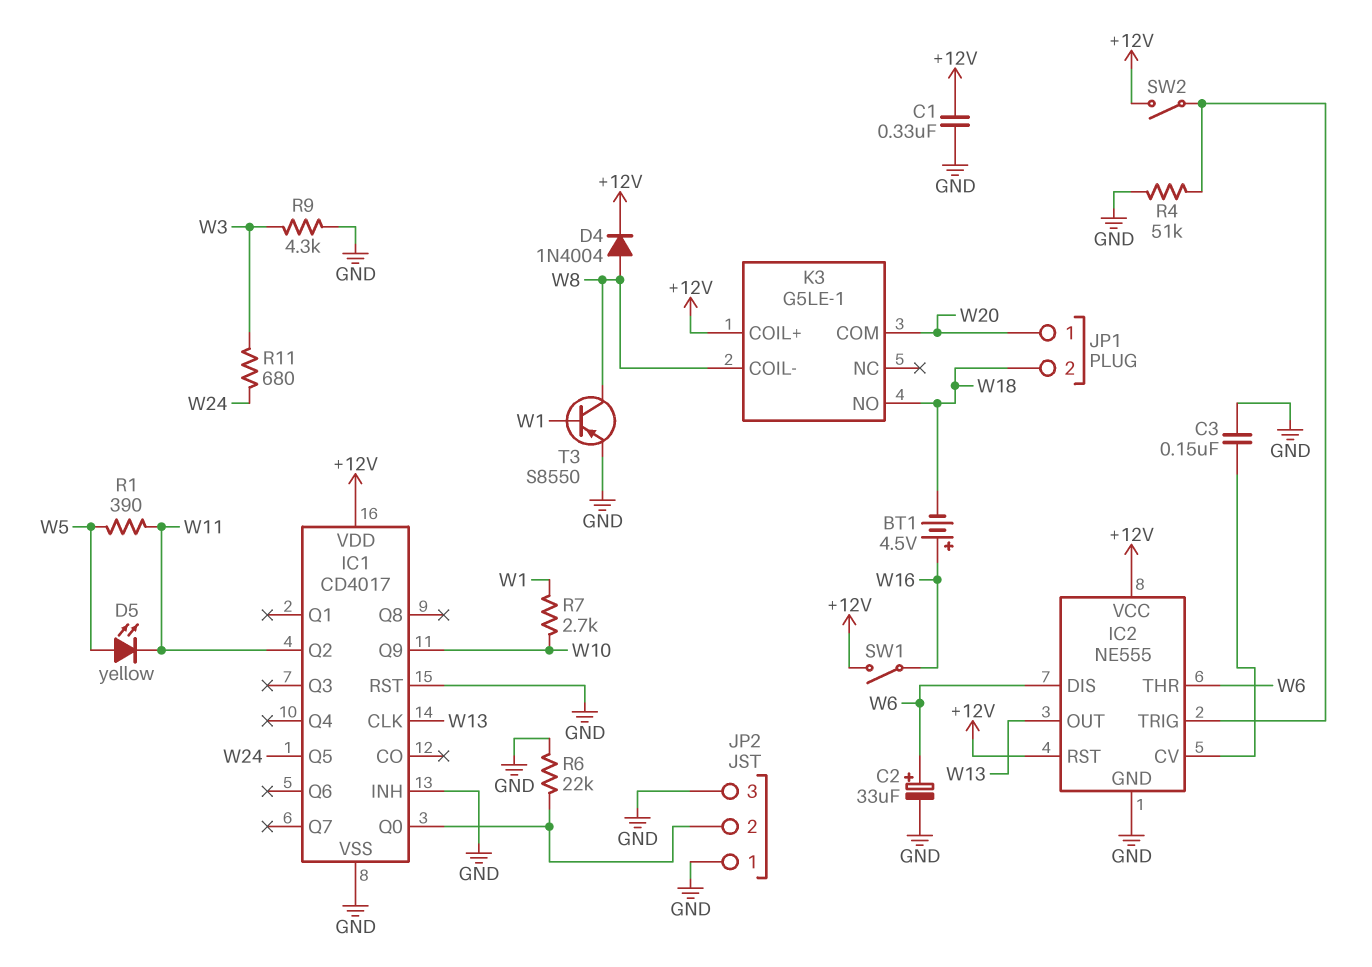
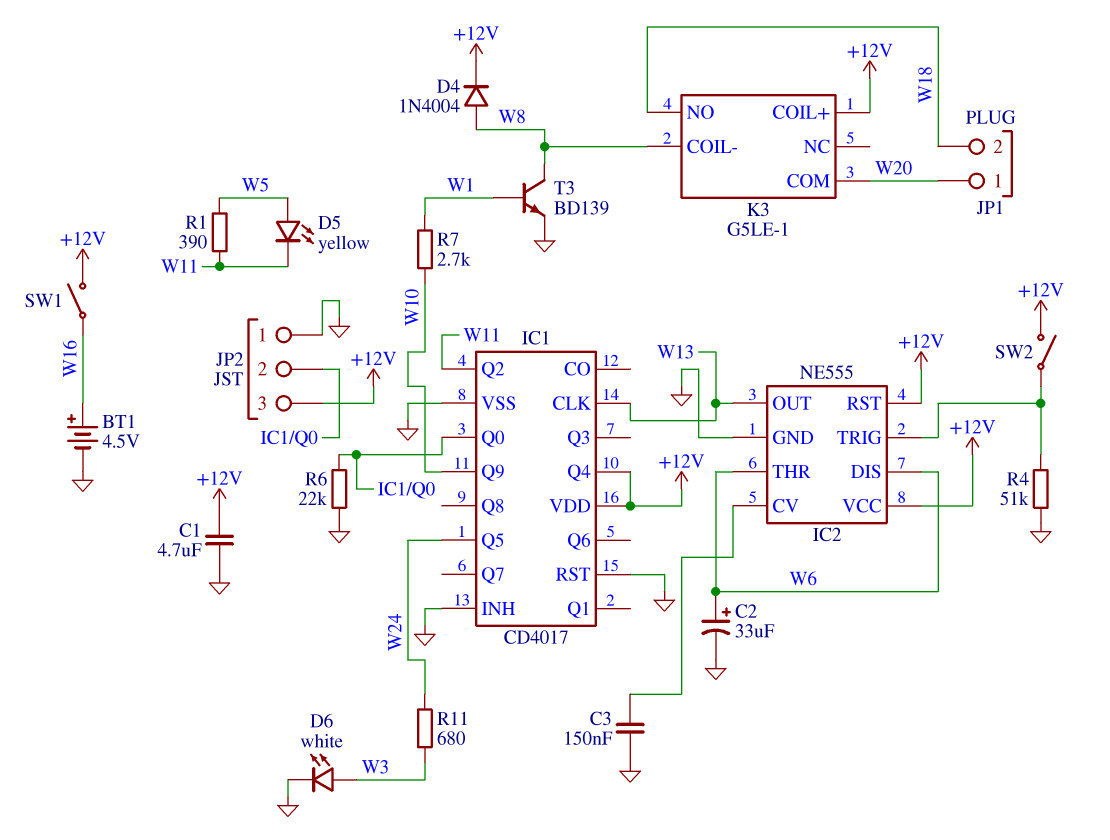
BT1: 4.5V (plus W16, minus W18) -> 4.5V (plus W16, minus GND)
C1: 330nF (+12V, GND) -> 4.7uF (+12V, GND)
D6: none -> LED white (A W3, K GND)
IC1 pin Q4: none -> +12V
JP2 pin 3: GND -> +12V
R9: 4.3k (GND, W3) -> none
T3: PNP S8550 (B W1, C W8, E GND) -> NPN BD139 (B W1, C W8, E GND)

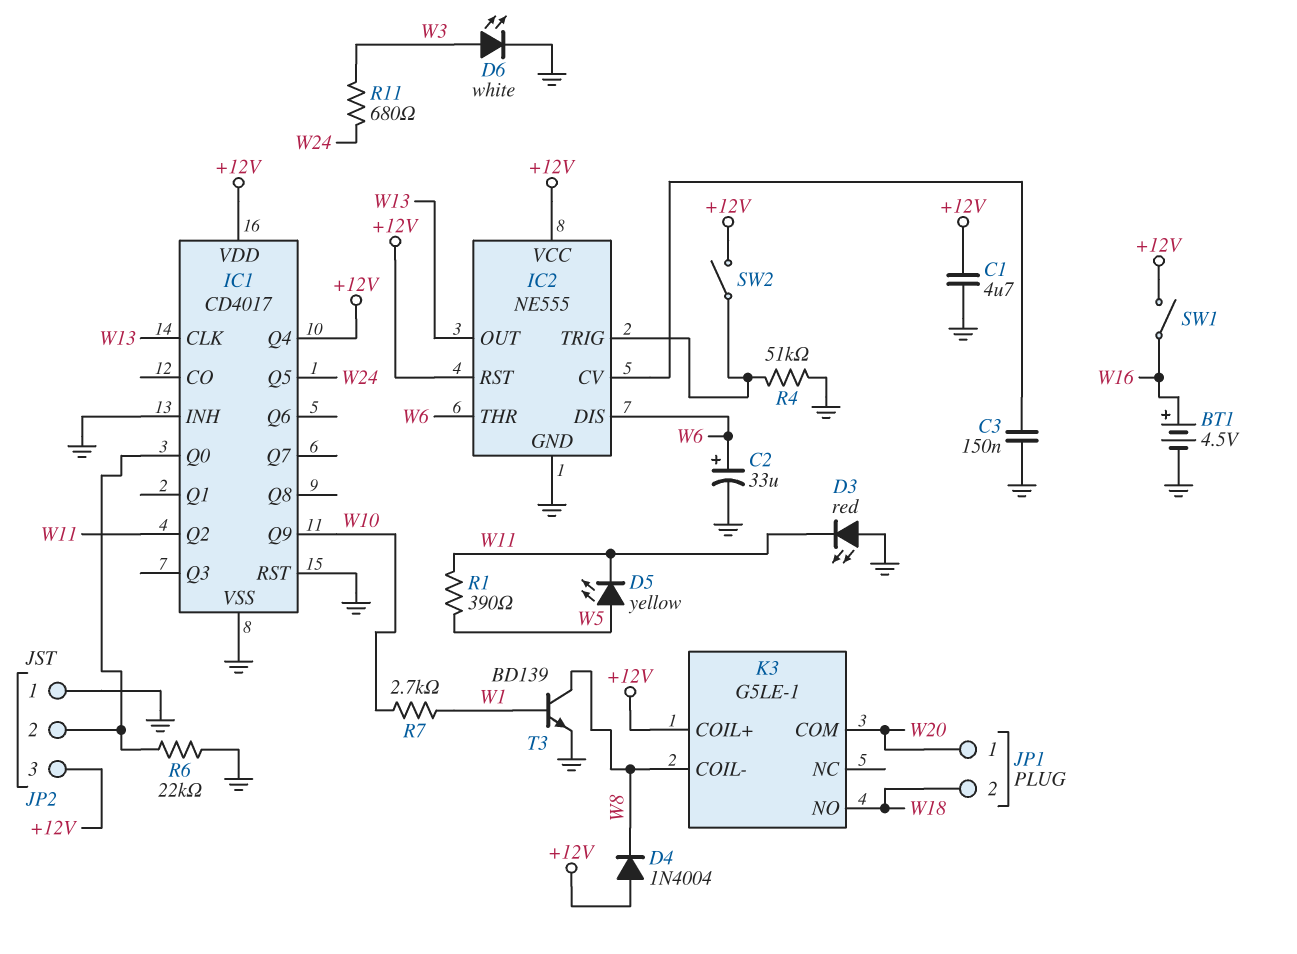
D3: none -> LED red (A GND, K W11)
D4: diode 1N4004 (A W8, K +12V) -> diode 1N4004 (A +12V, K W8)

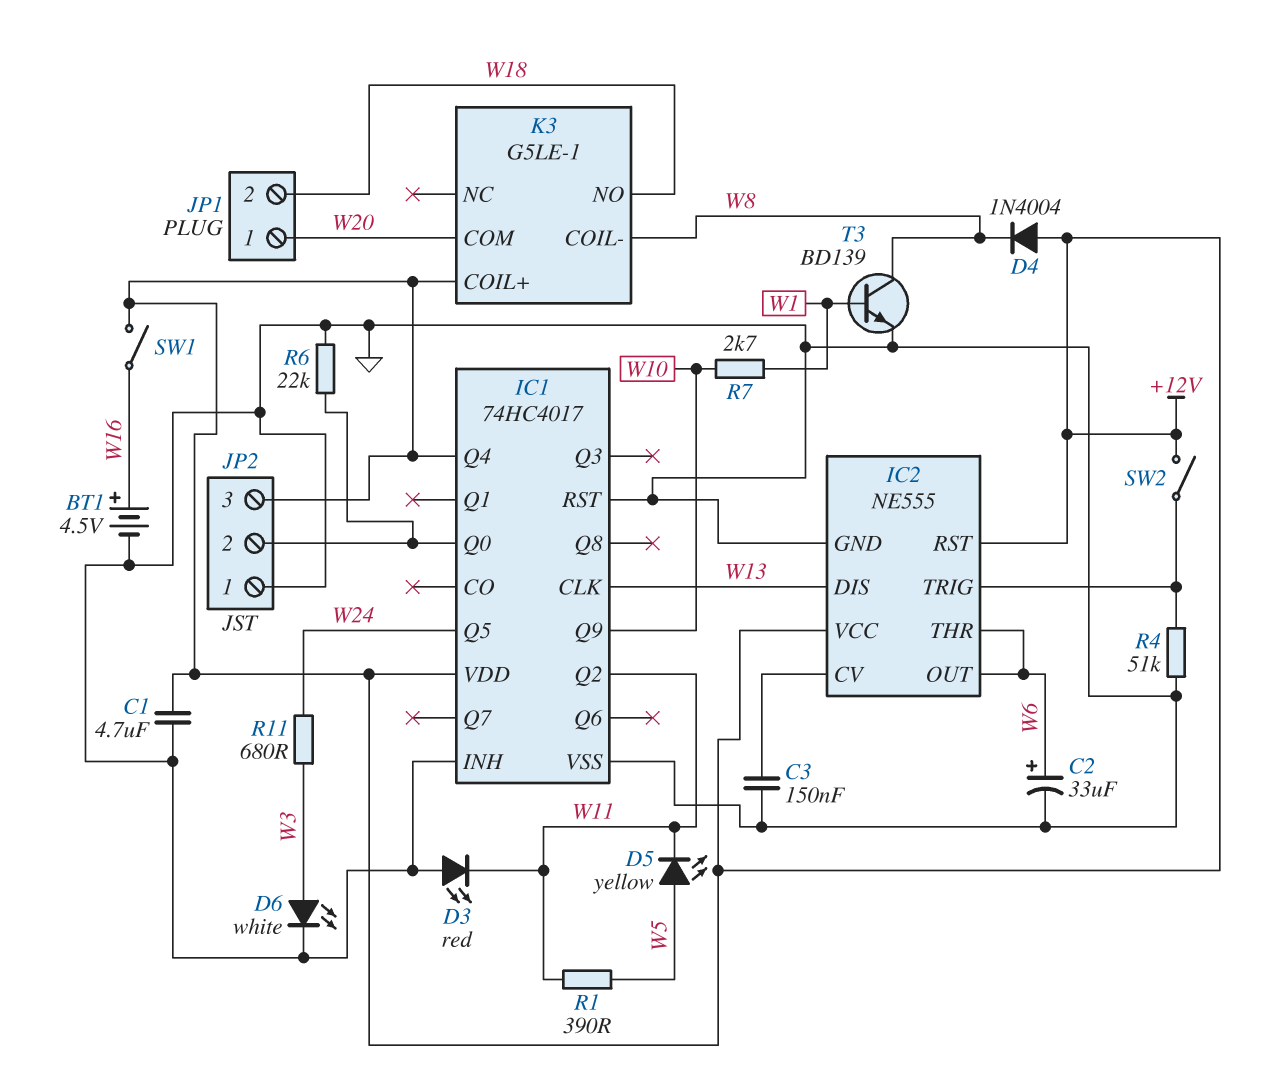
IC1: CD4017 -> 74HC4017
IC2 pin DIS: W6 -> W13
IC2 pin OUT: W13 -> W6

